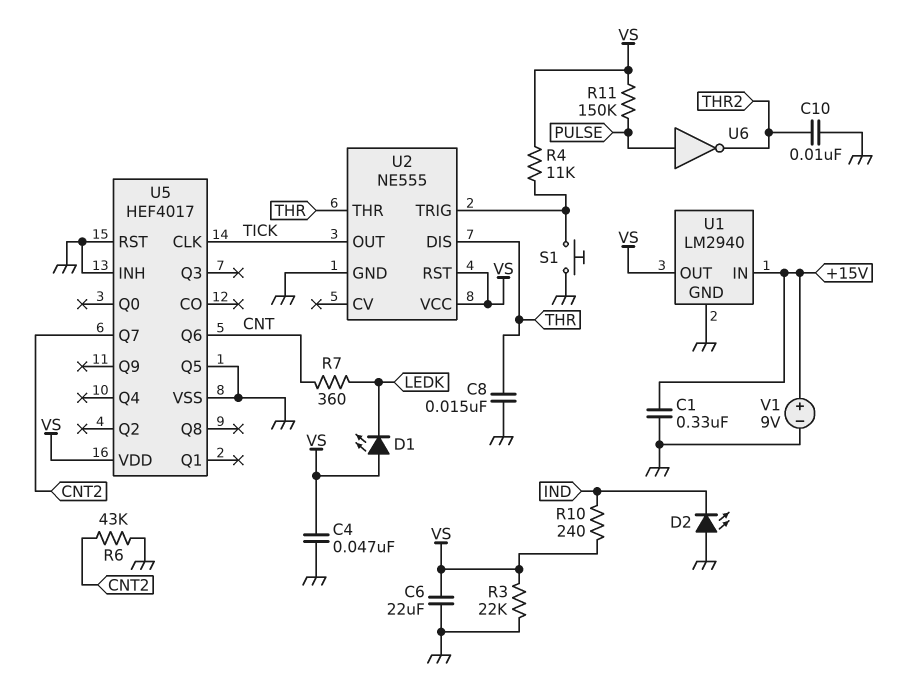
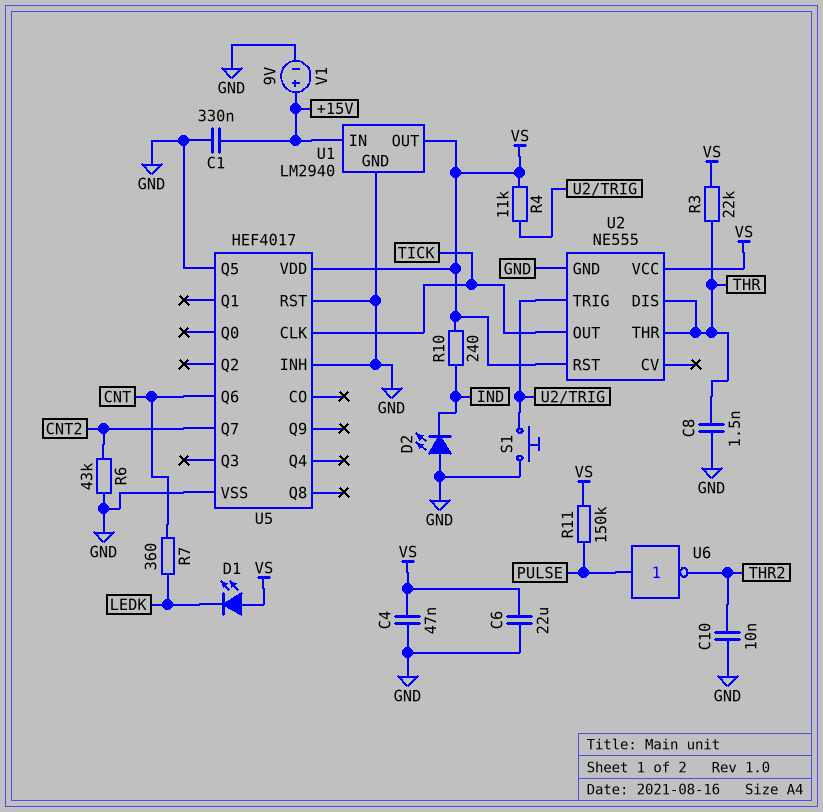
C8: 15nF (GND, THR) -> 1.5nF (GND, THR)
R3: 22k (GND, VS) -> 22k (THR, VS)

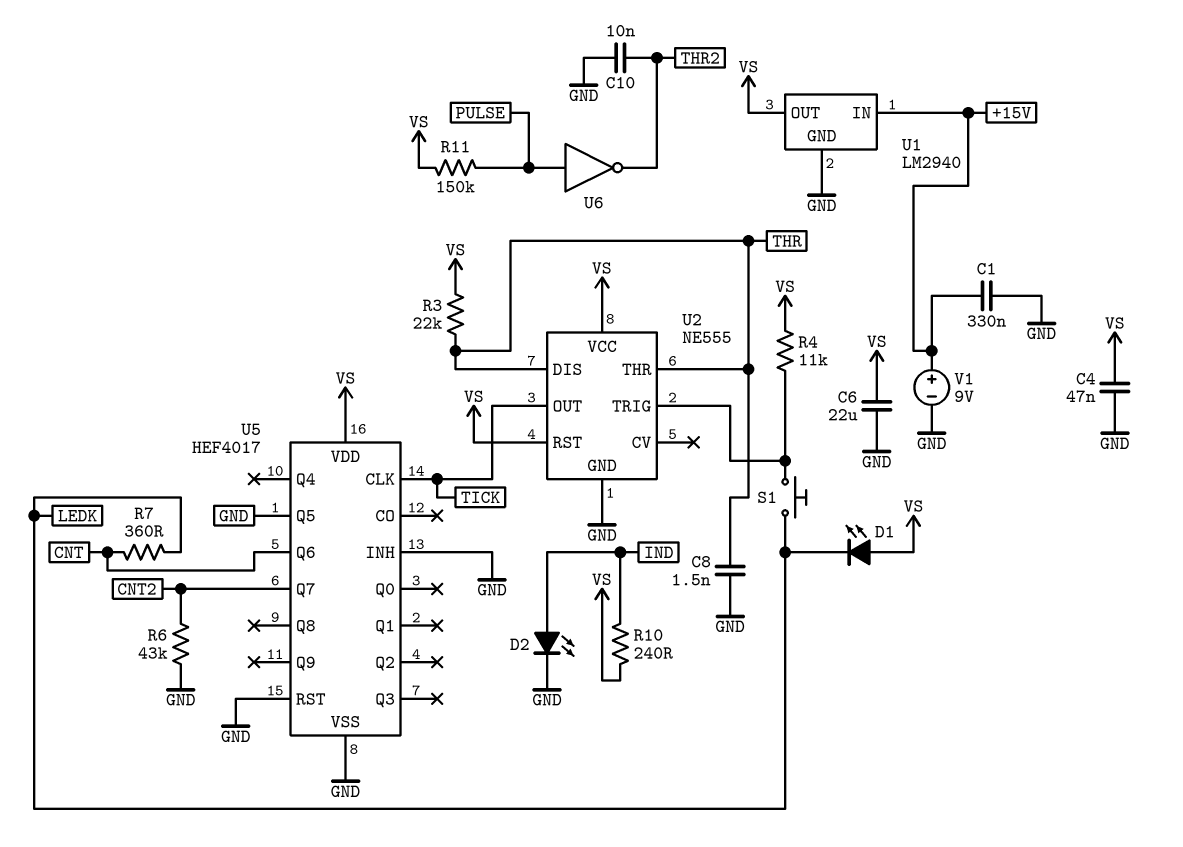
D2: LED (A GND, K IND) -> LED (A IND, K GND)
S1: button (GND, U2/TRIG) -> button (LEDK, U2/TRIG)

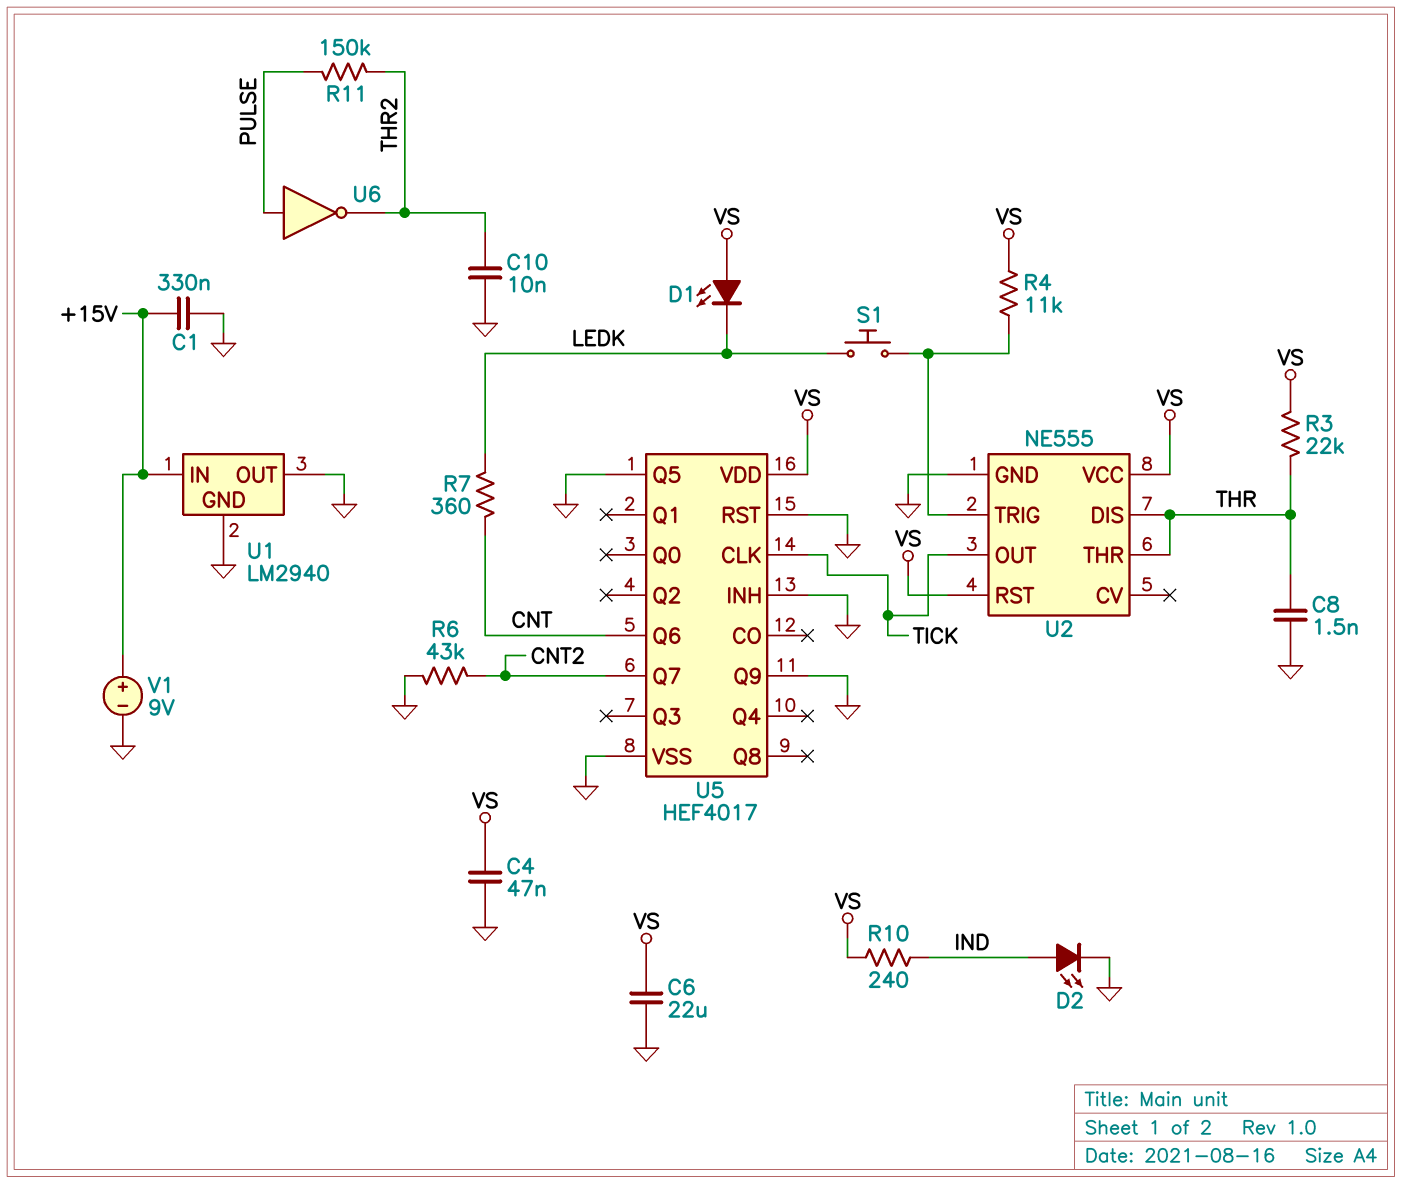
R11: 150k (PULSE, VS) -> 150k (PULSE, THR2)
U1 pin OUT: VS -> GND
U5 pin Q9: none -> GND

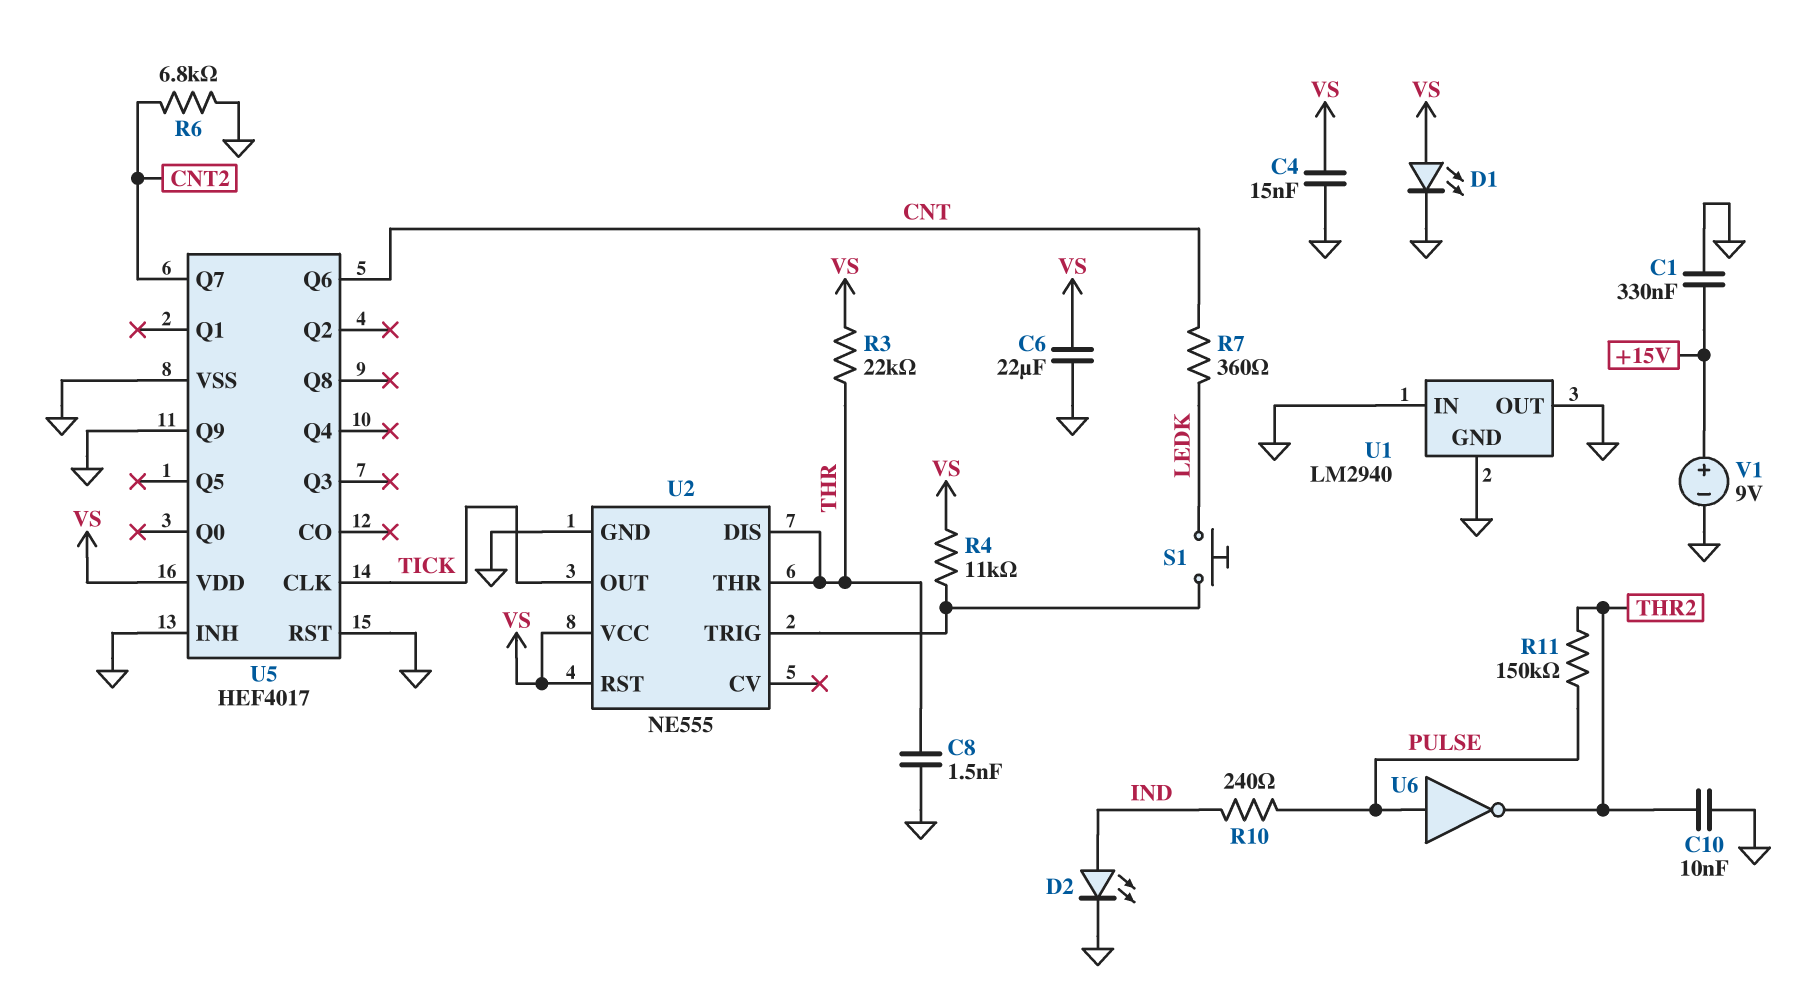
C4: 47nF (GND, VS) -> 15nF (GND, VS)
D1: LED (A VS, K LEDK) -> LED (A VS, K GND)
R6: 43k (CNT2, GND) -> 6.8k (CNT2, GND)
R10: 240 (IND, VS) -> 240 (IND, PULSE)
U1 pin IN: +15V -> GND
U5 pin Q5: GND -> none

